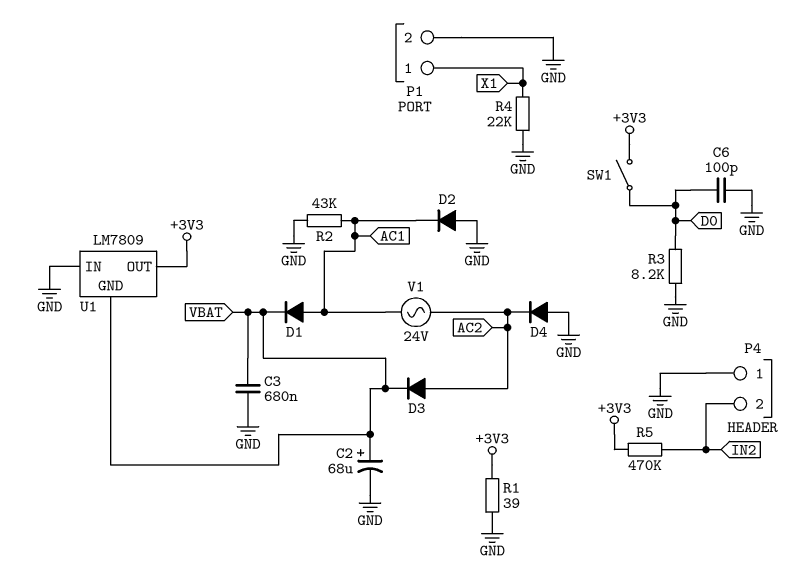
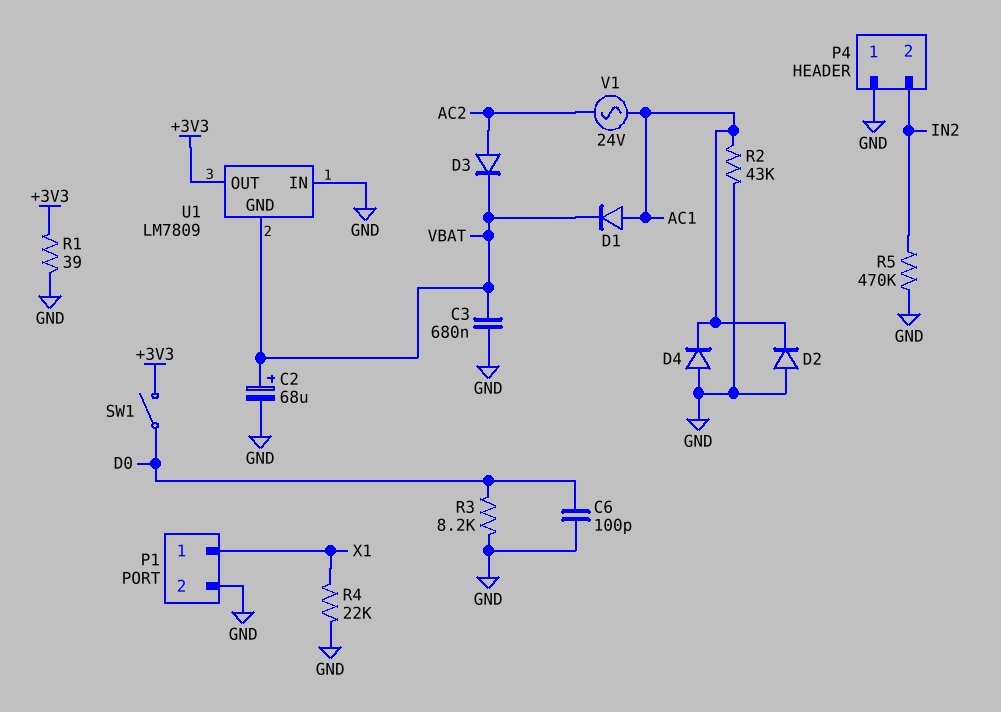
D4: diode (A GND, K AC2) -> diode (A GND, K AC1)
R5: 470k (+3V3, IN2) -> 470k (GND, IN2)

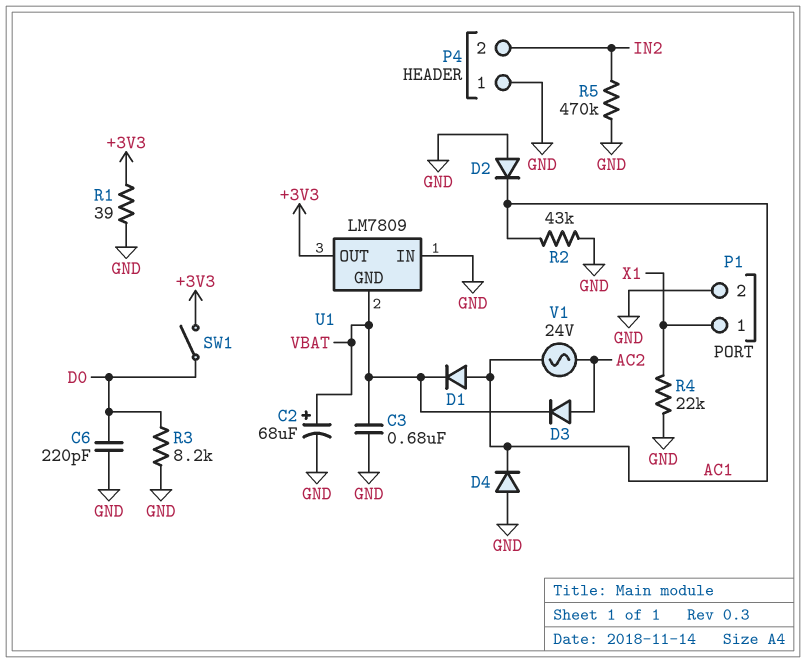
C6: 100pF (D0, GND) -> 220pF (D0, GND)

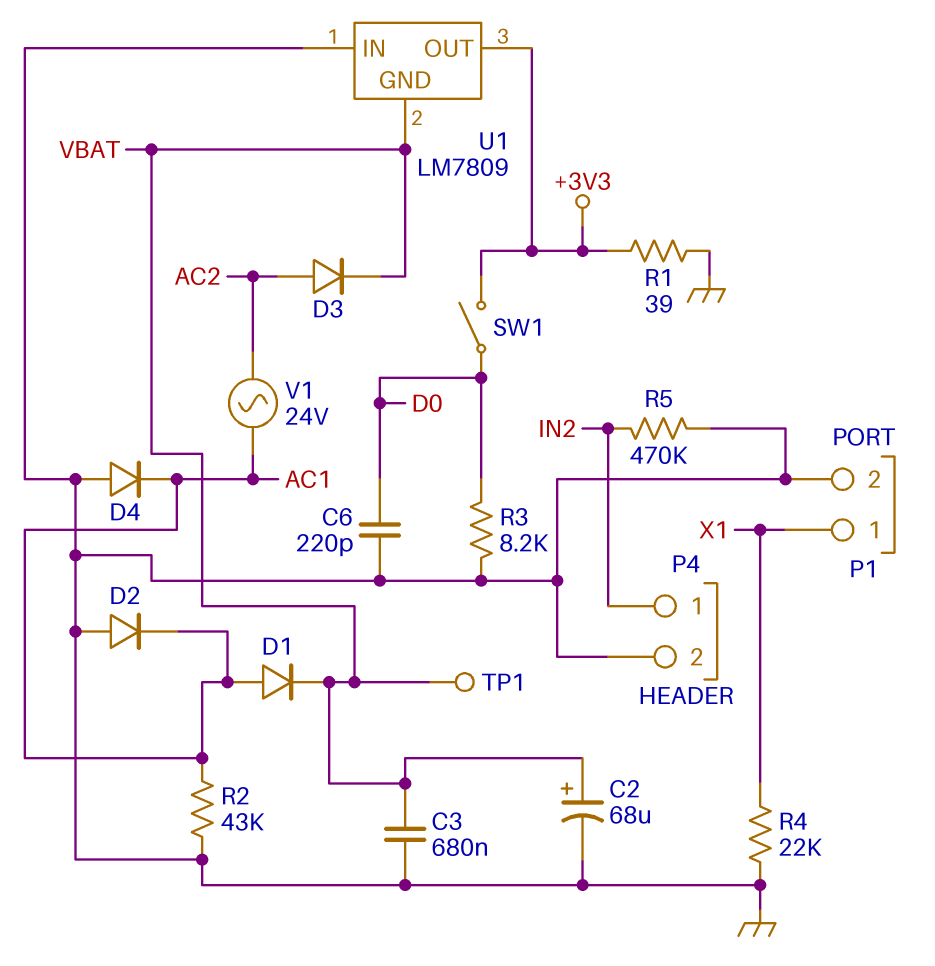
P4 pin 1: GND -> IN2
P4 pin 2: IN2 -> GND
TP1: none -> test point (VBAT)

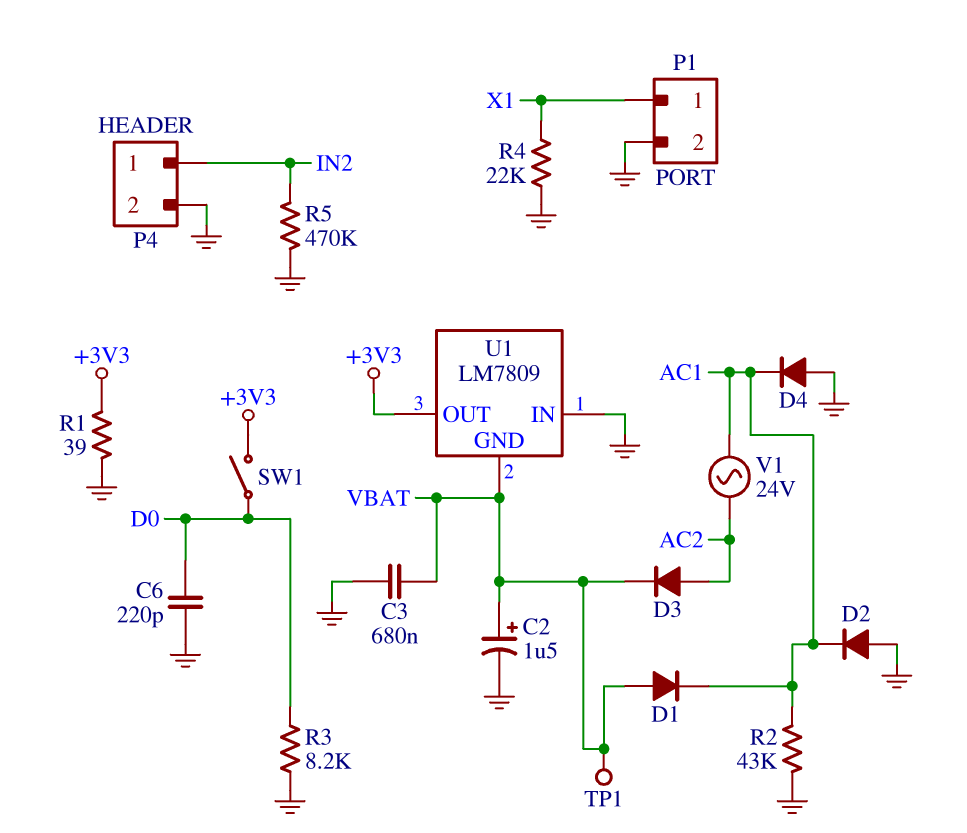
C2: 68uF (plus VBAT, minus GND) -> 1.5uF (plus VBAT, minus GND)
D1: diode (A AC1, K VBAT) -> diode (A VBAT, K AC1)

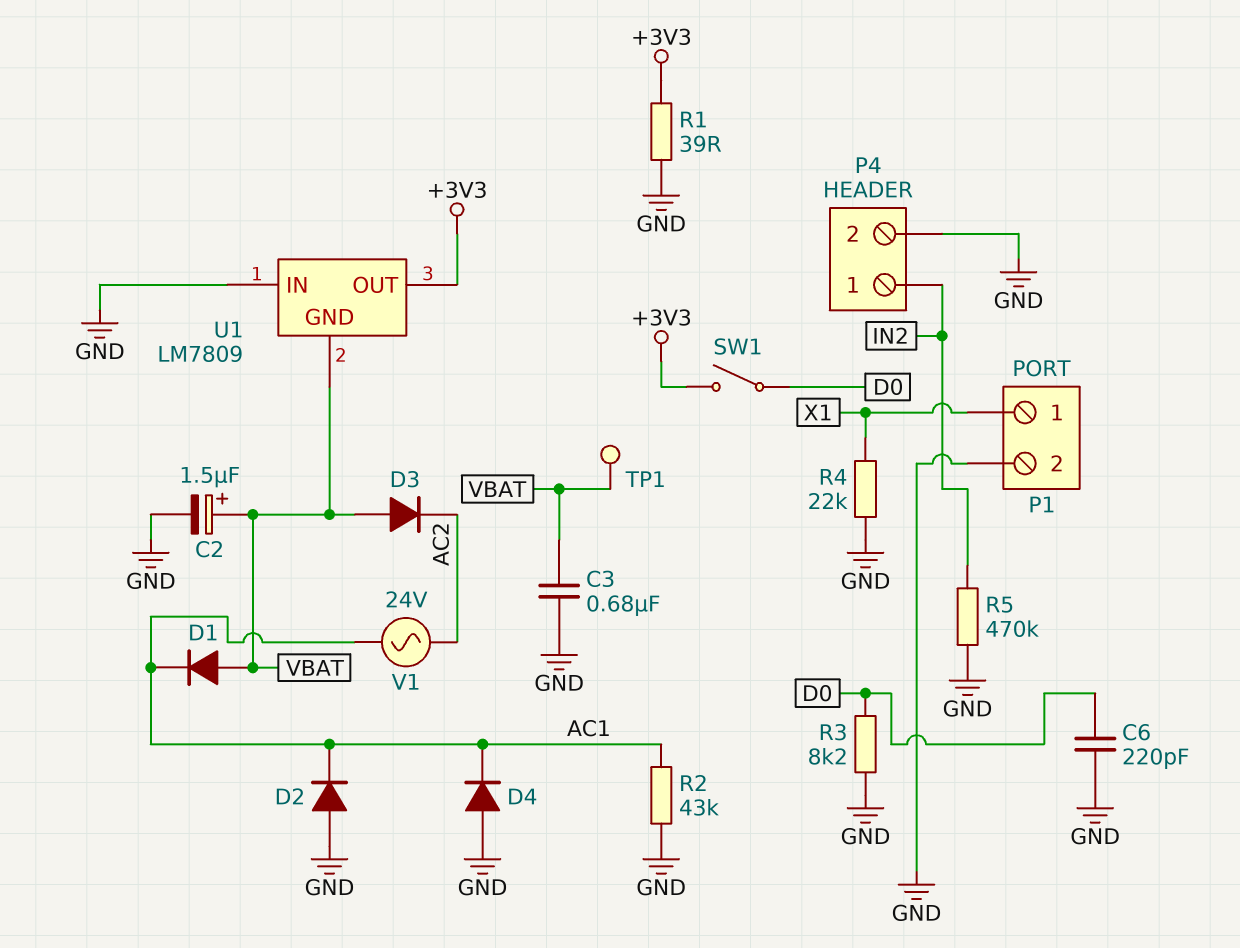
D3: diode (A AC2, K VBAT) -> diode (A VBAT, K AC2)

